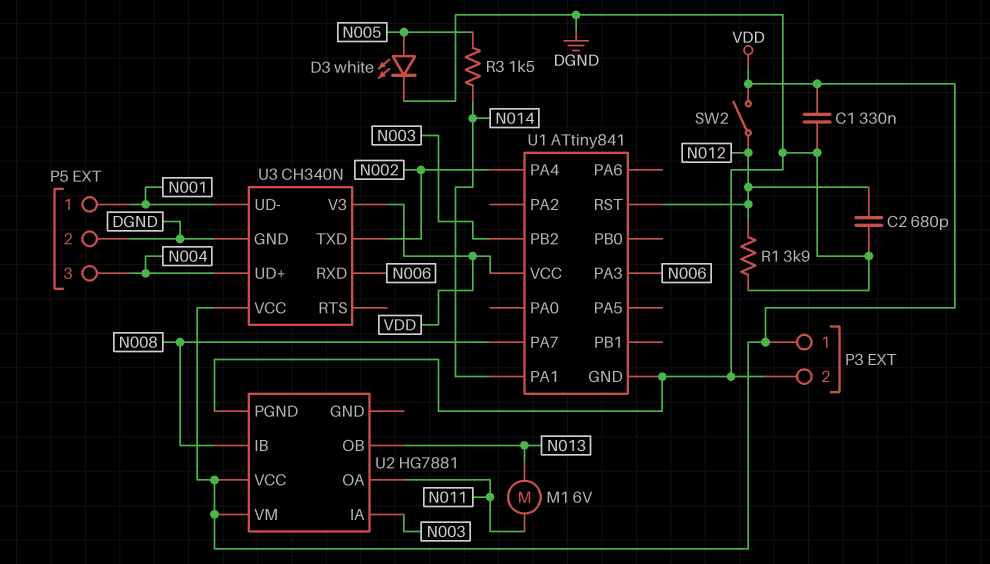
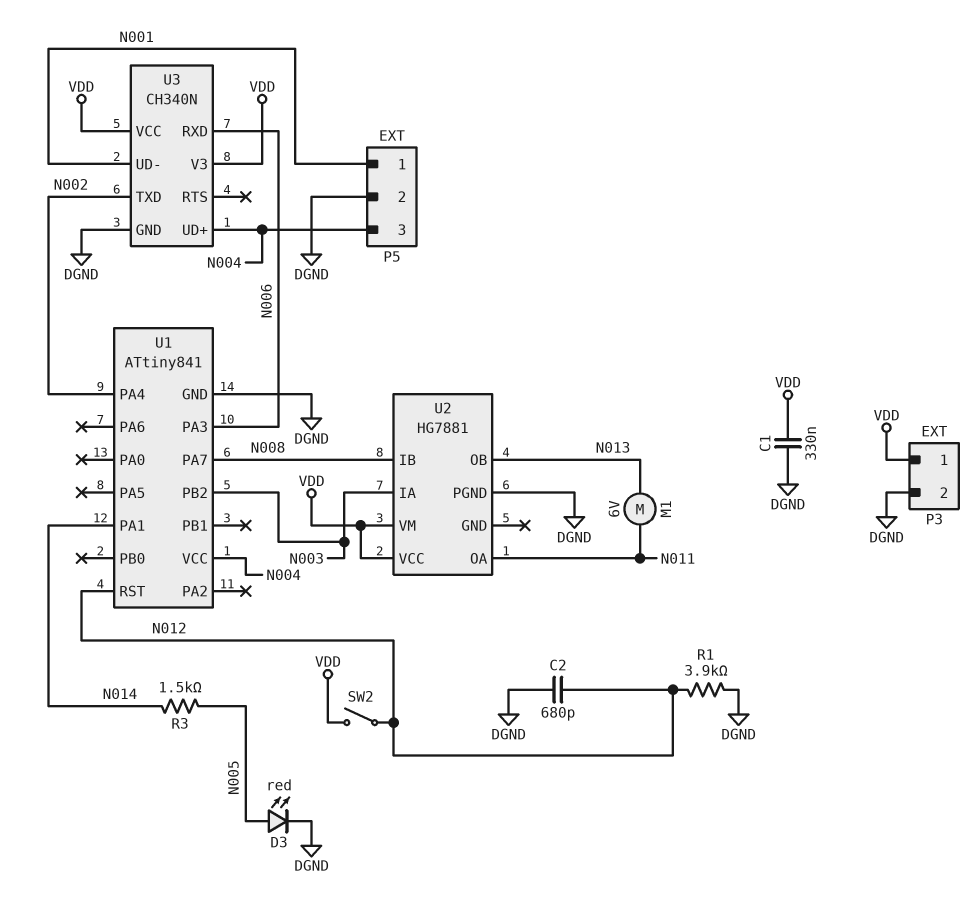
D3: LED white (A N005, K DGND) -> LED red (A N005, K DGND)
U1 pin VCC: VDD -> N004

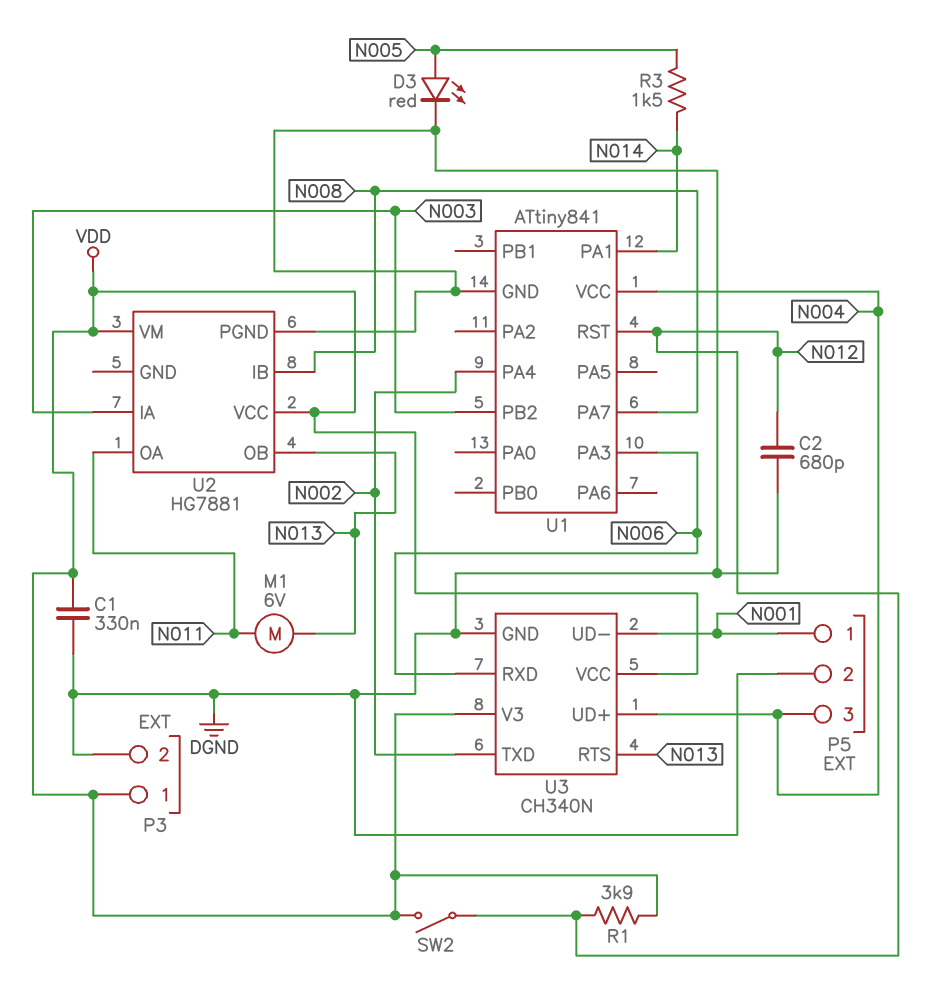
R1: 3.9k (DGND, N012) -> 3.9k (N012, VDD)
U3 pin RTS: none -> N013

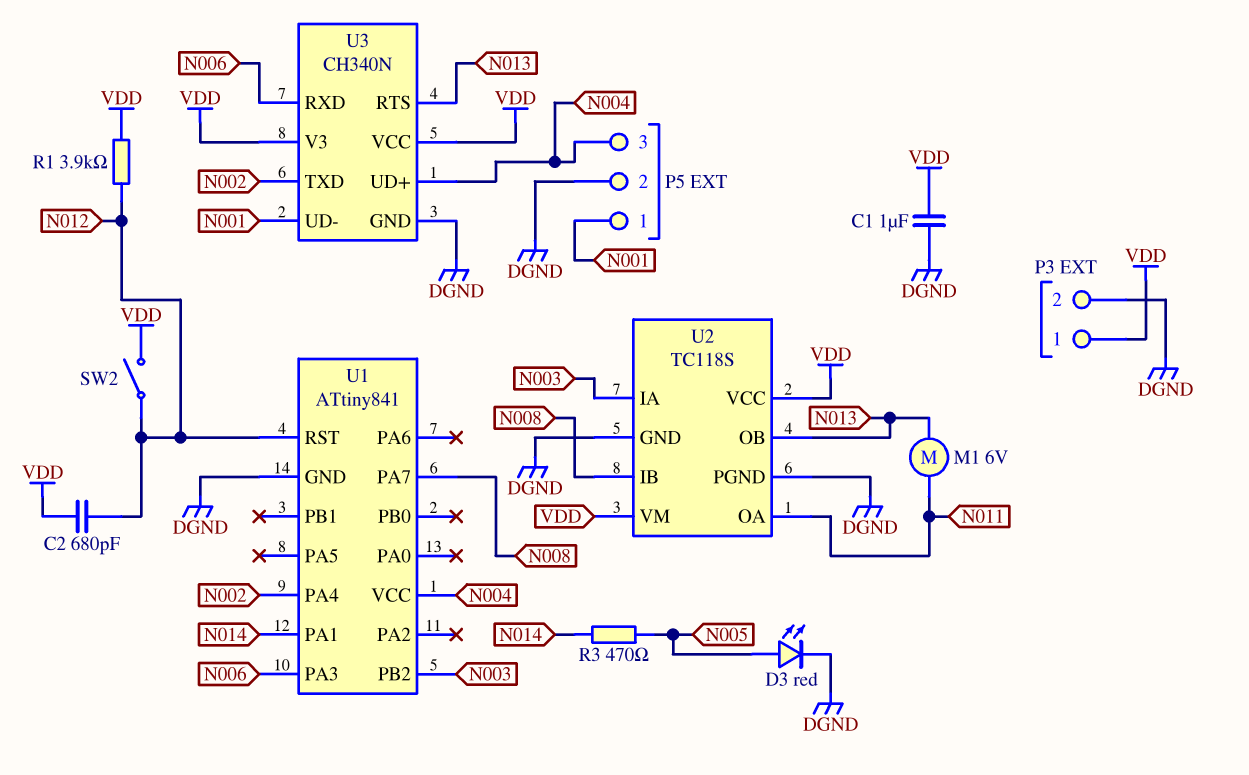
C1: 330nF (DGND, VDD) -> 1uF (DGND, VDD)
C2: 680pF (DGND, N012) -> 680pF (N012, VDD)
R3: 1.5k (N005, N014) -> 470 (N005, N014)
U2: HG7881 -> TC118S
U2 pin GND: none -> DGND

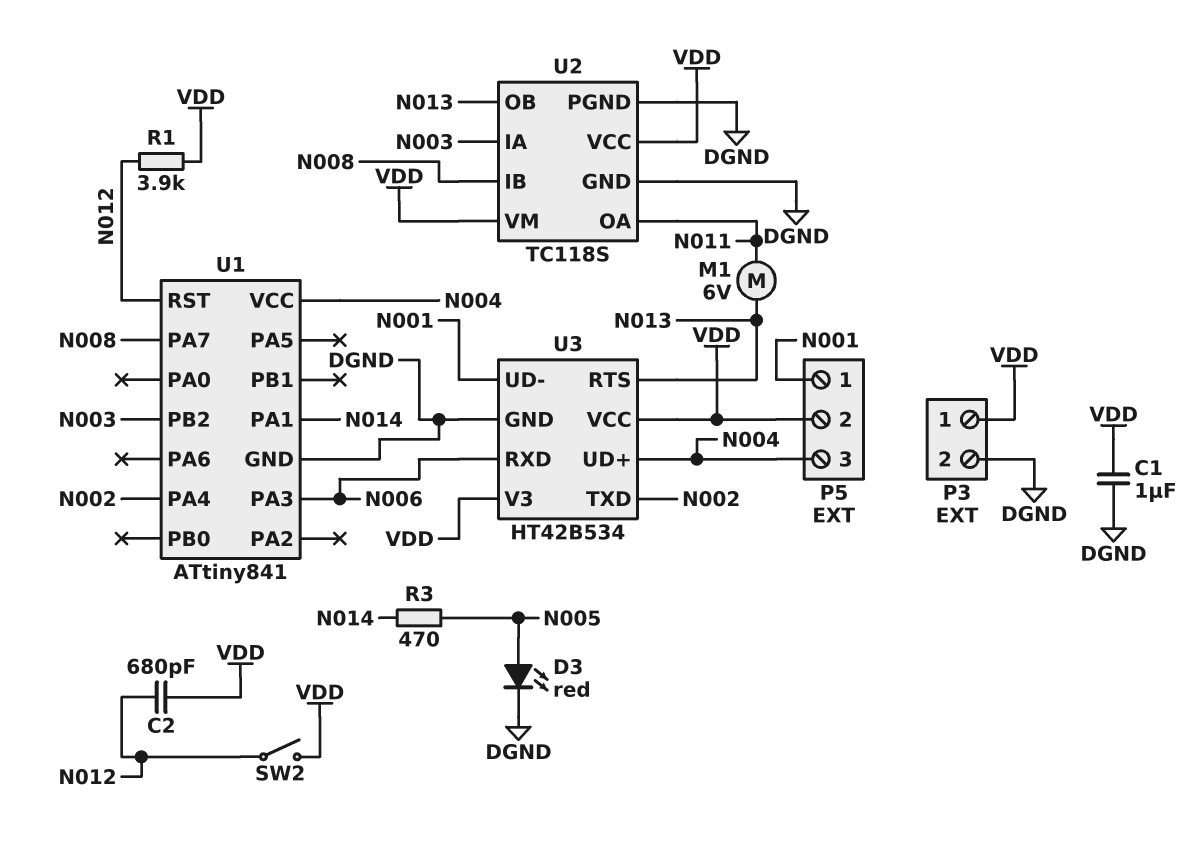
P5 pin 2: DGND -> VDD
U3: CH340N -> HT42B534

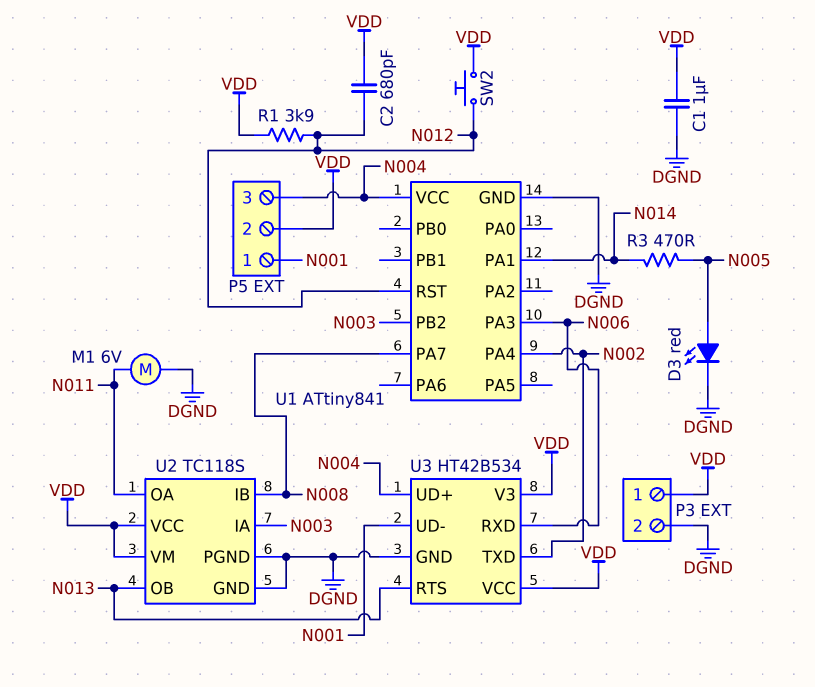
M1: motor 6V (N011, N013) -> motor 6V (DGND, N011)
SW2: switch (N012, VDD) -> button (N012, VDD)

